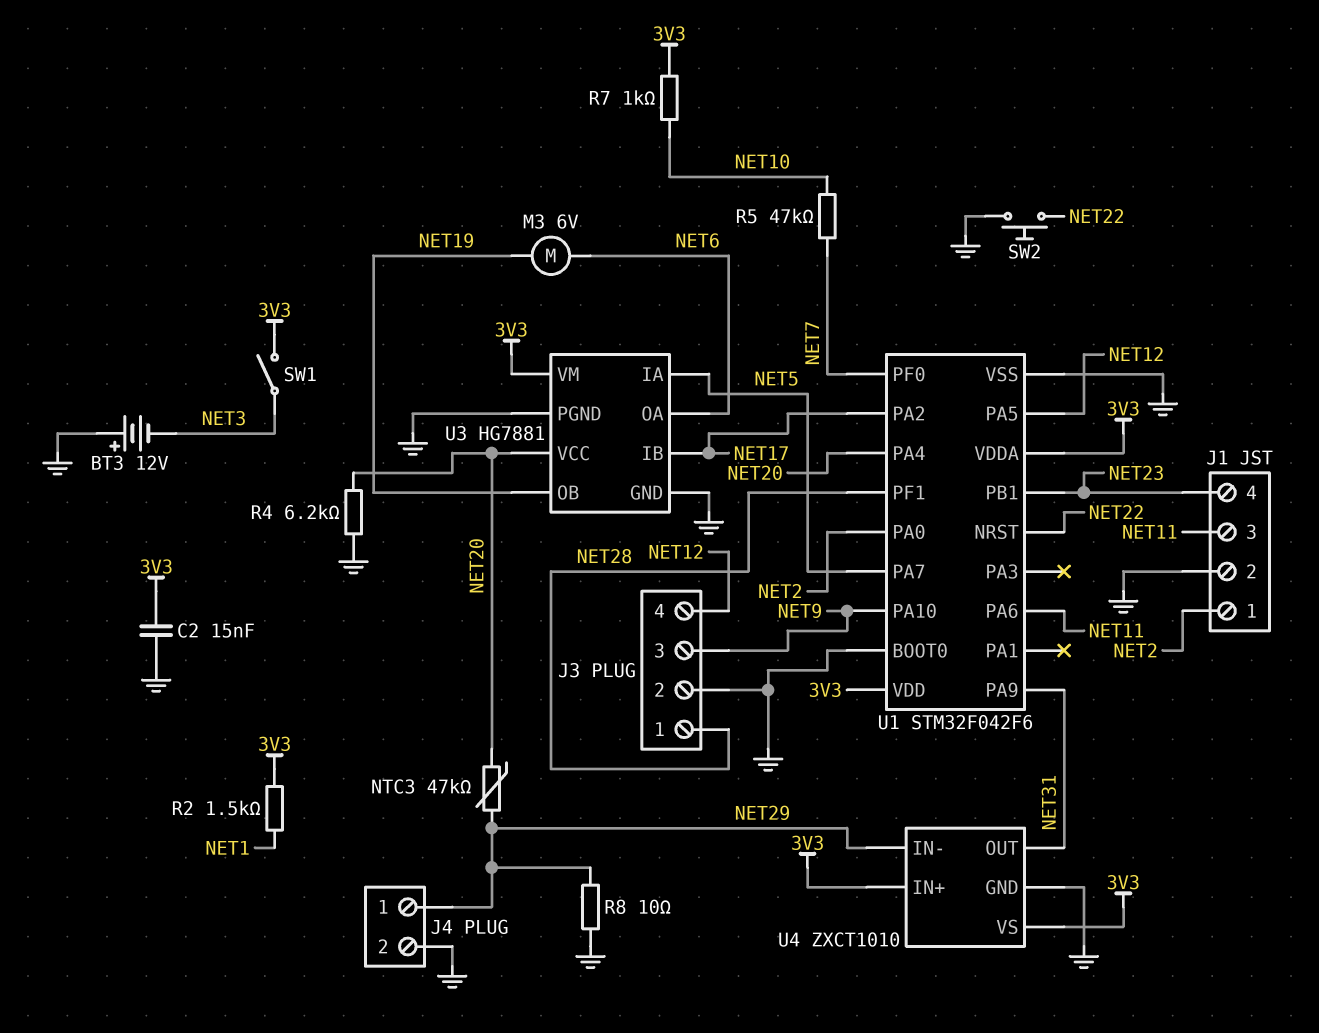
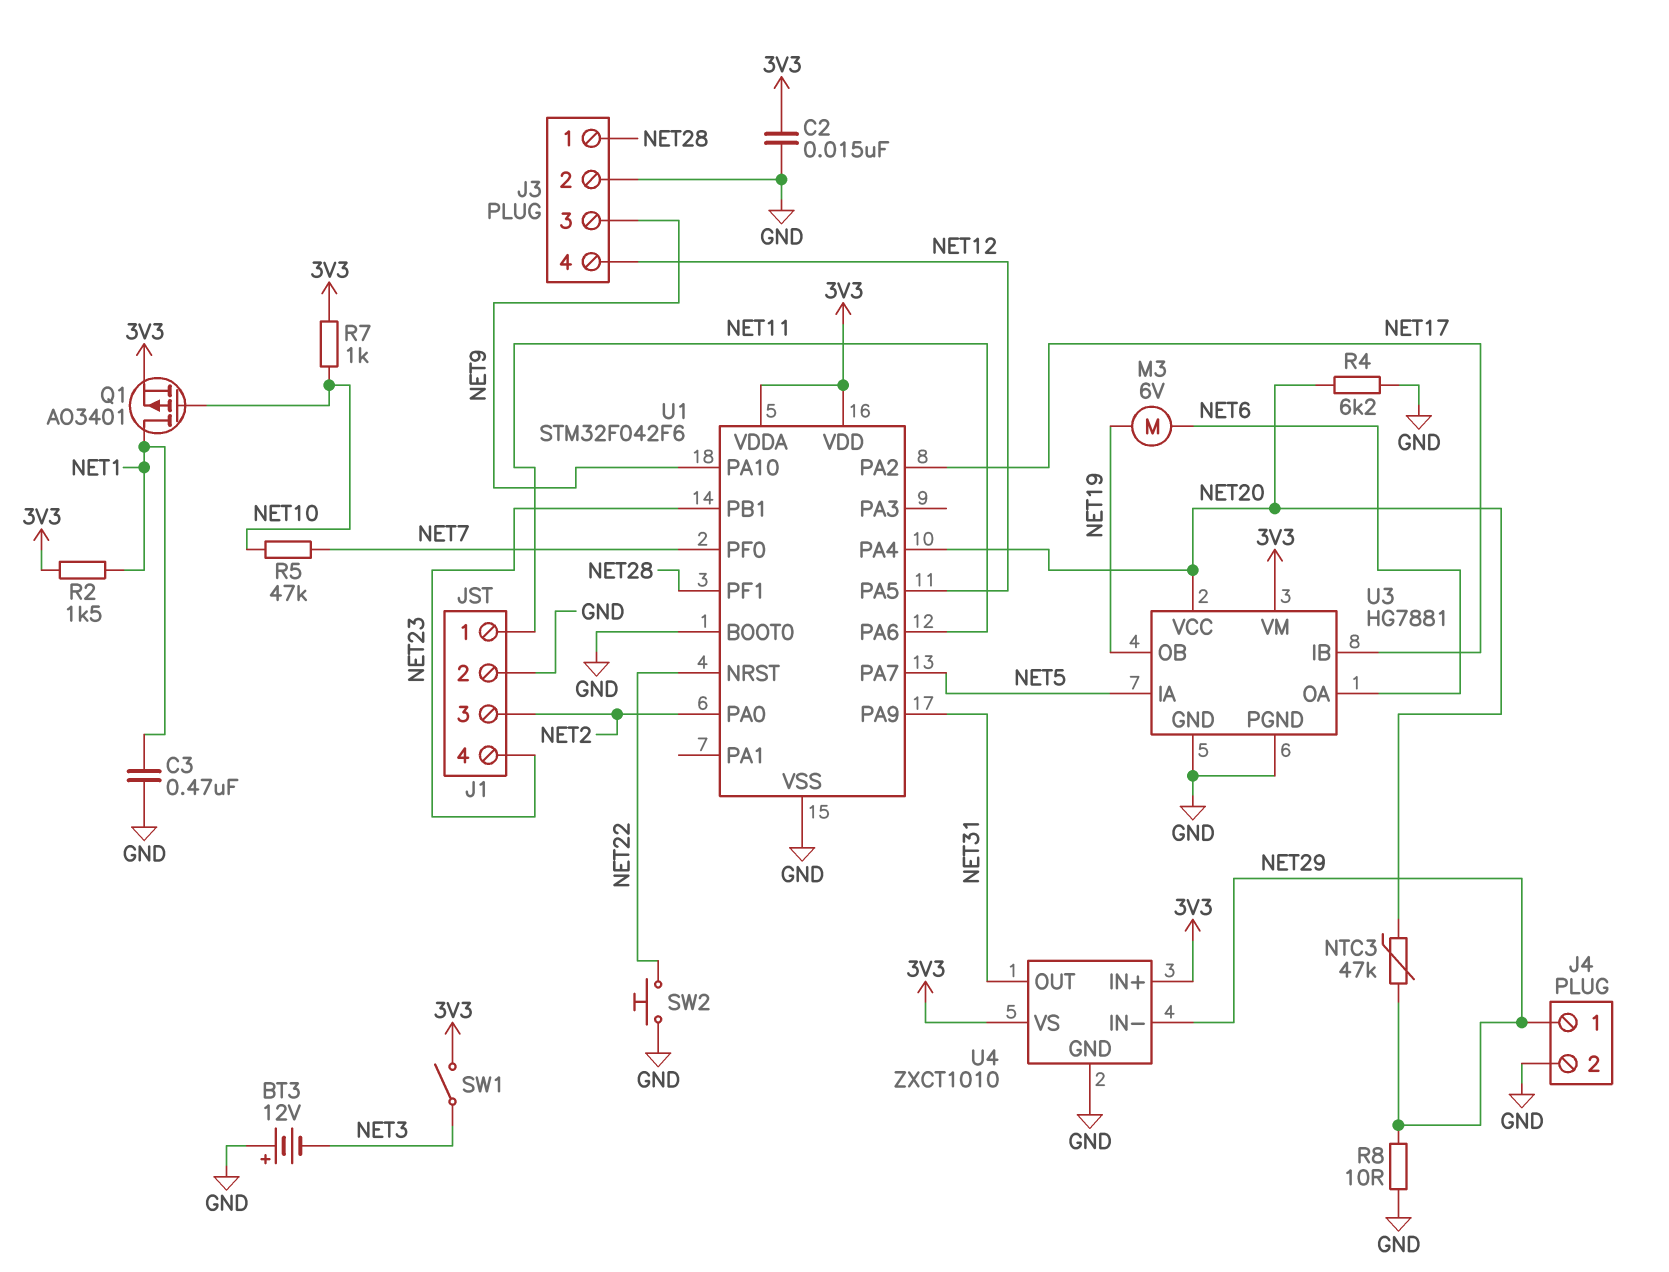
C3: none -> 470nF (GND, NET1)
J1 pin 1: NET2 -> NET11
J1 pin 3: NET11 -> NET2
Q1: none -> PMOS AO3401 (G NET10, D NET1, S 3V3)

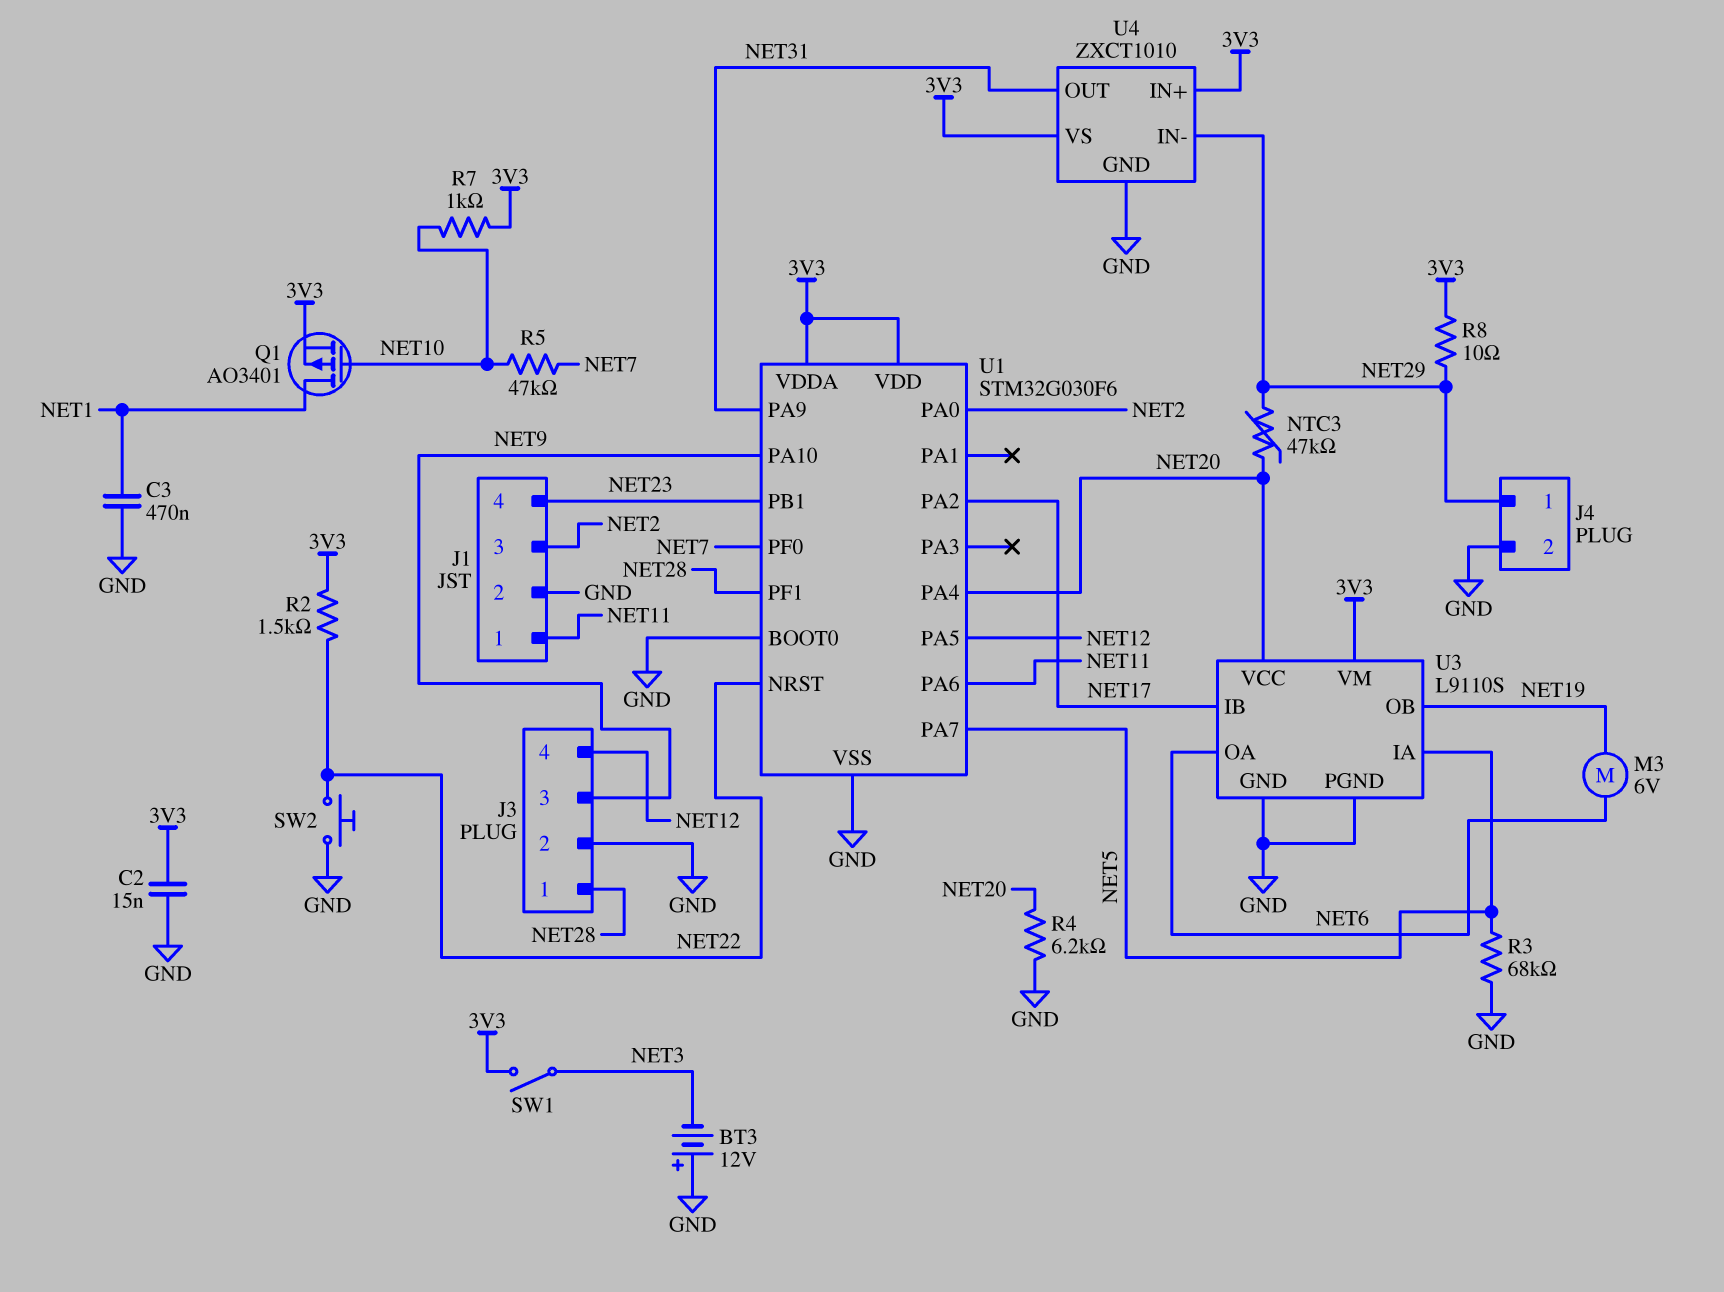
R2: 1.5k (3V3, NET1) -> 1.5k (3V3, NET22)
R3: none -> 68k (GND, NET5)
R8: 10 (GND, NET29) -> 10 (3V3, NET29)
U1: STM32F042F6 -> STM32G030F6
U3: HG7881 -> L9110S

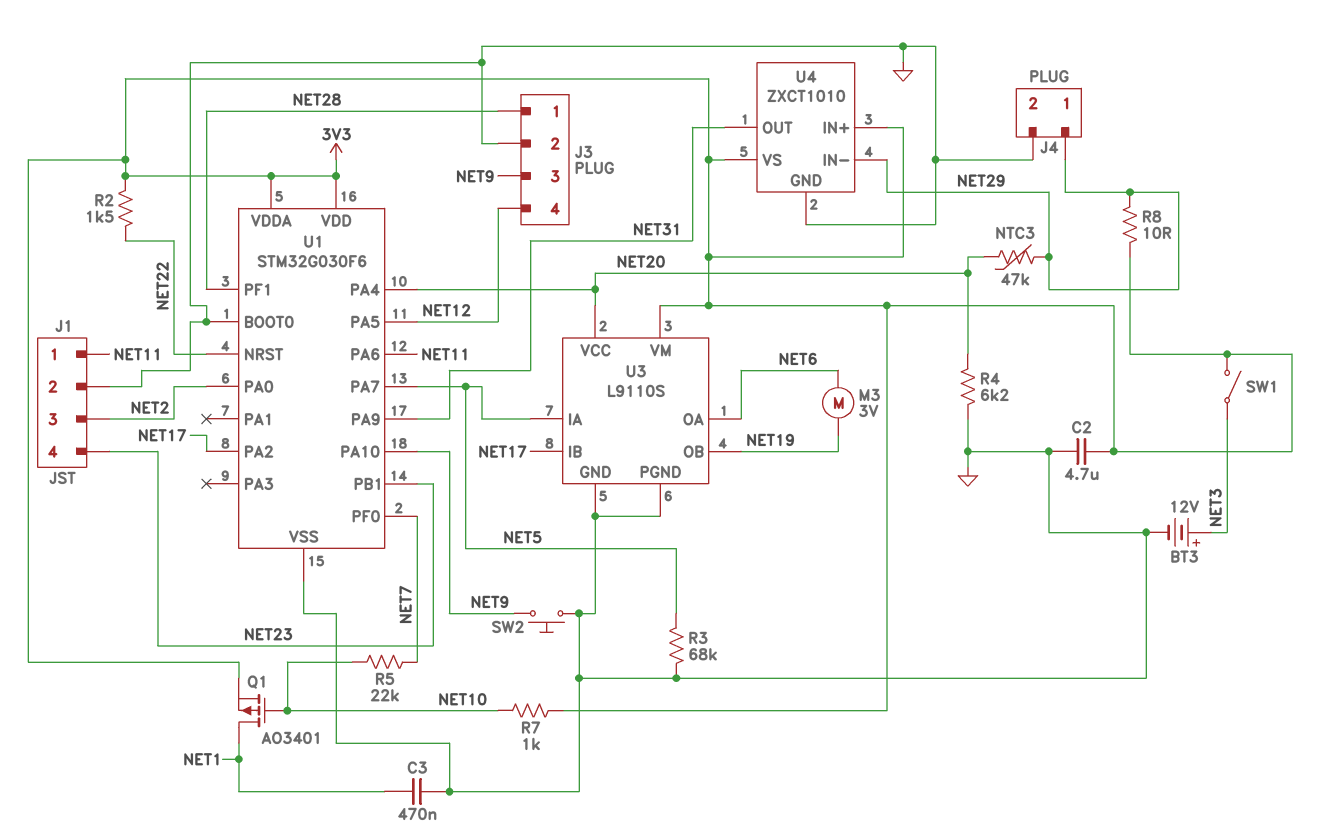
BT3: 12V (plus GND, minus NET3) -> 12V (plus NET3, minus GND)
C2: 15nF (3V3, GND) -> 4.7uF (3V3, GND)
M3: motor 6V (NET6, NET19) -> motor 3V (NET6, NET19)
R5: 47k (NET7, NET10) -> 22k (NET7, NET10)
SW2: button (GND, NET22) -> button (GND, NET9)

